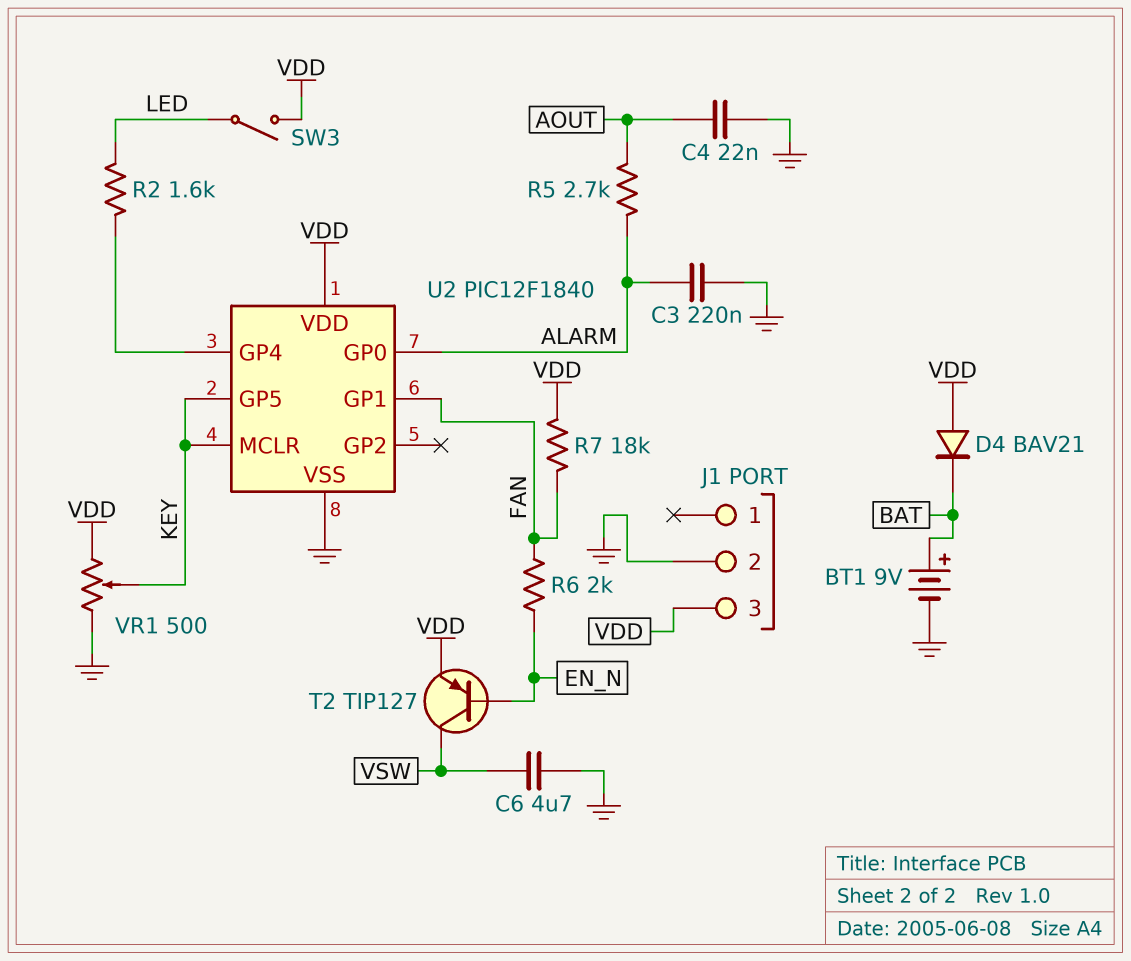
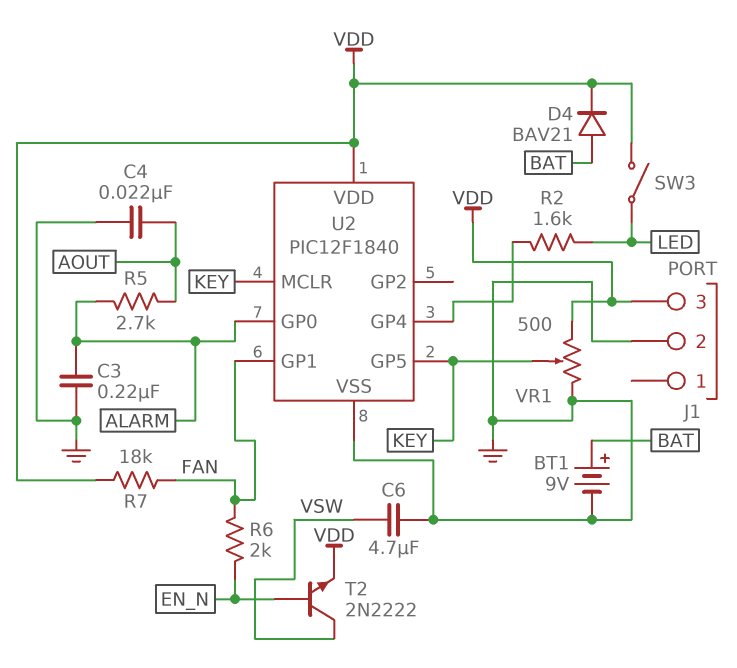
D4: diode BAV21 (A VDD, K BAT) -> diode BAV21 (A BAT, K VDD)
T2: PNP TIP127 (B EN_N, C VSW, E VDD) -> NPN 2N2222 (B EN_N, C VSW, E VDD)

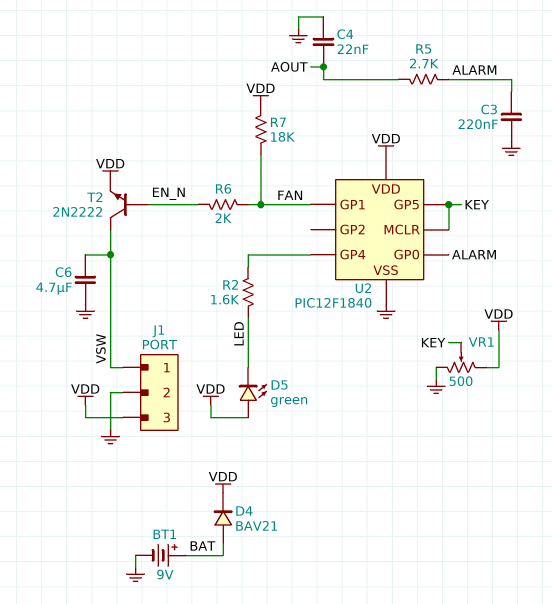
D5: none -> LED green (A VDD, K LED)
J1 pin 1: none -> VSW
SW3: switch (LED, VDD) -> none

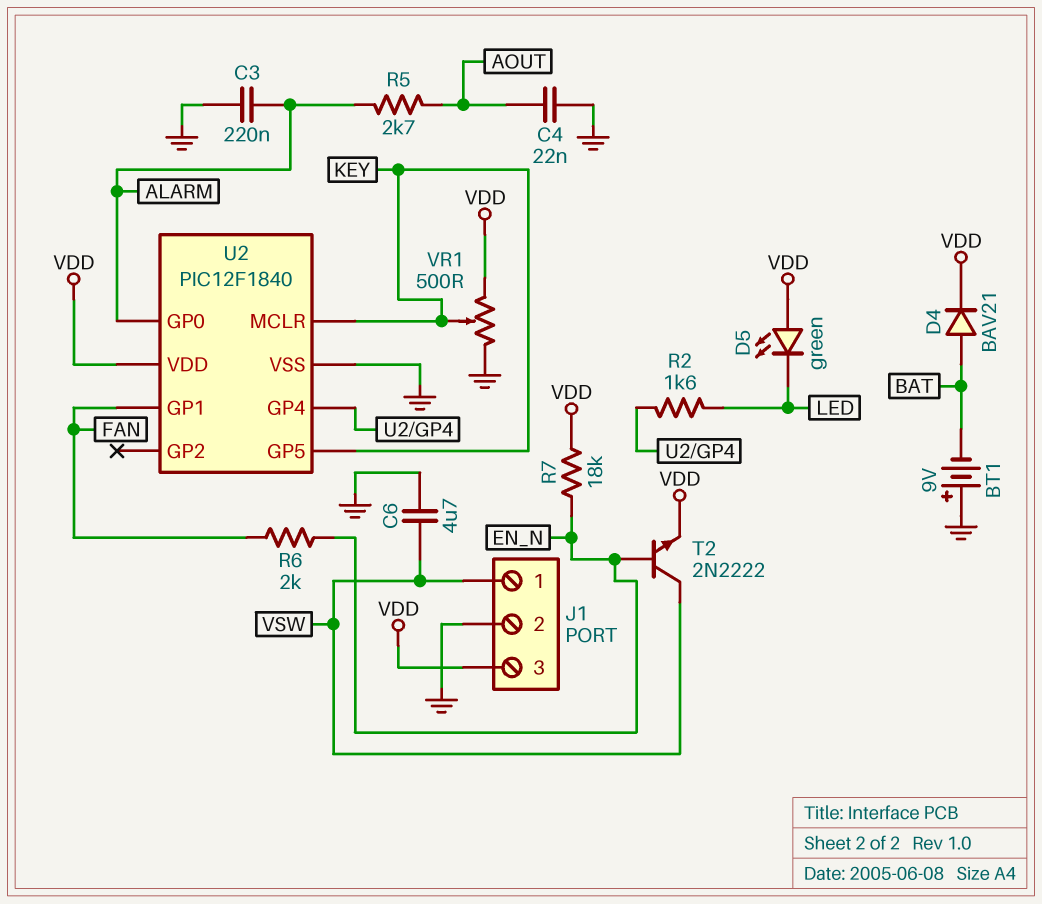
BT1: 9V (plus BAT, minus GND) -> 9V (plus GND, minus BAT)
R7: 18k (FAN, VDD) -> 18k (EN_N, VDD)

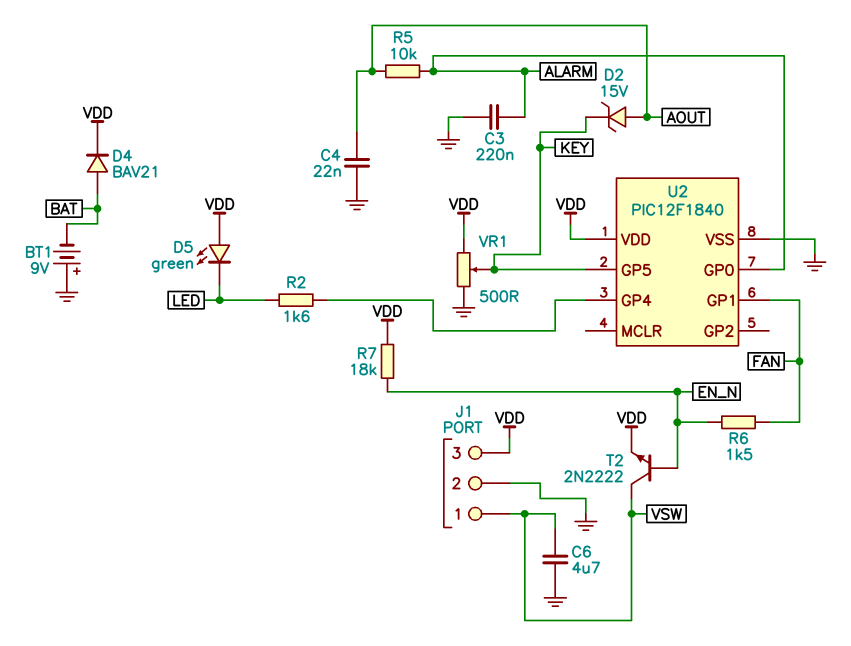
D2: none -> zener 15V (A AOUT, K KEY)
R5: 2.7k (ALARM, AOUT) -> 10k (ALARM, AOUT)
R6: 2k (EN_N, FAN) -> 1.5k (EN_N, FAN)
U2 pin MCLR: KEY -> none

